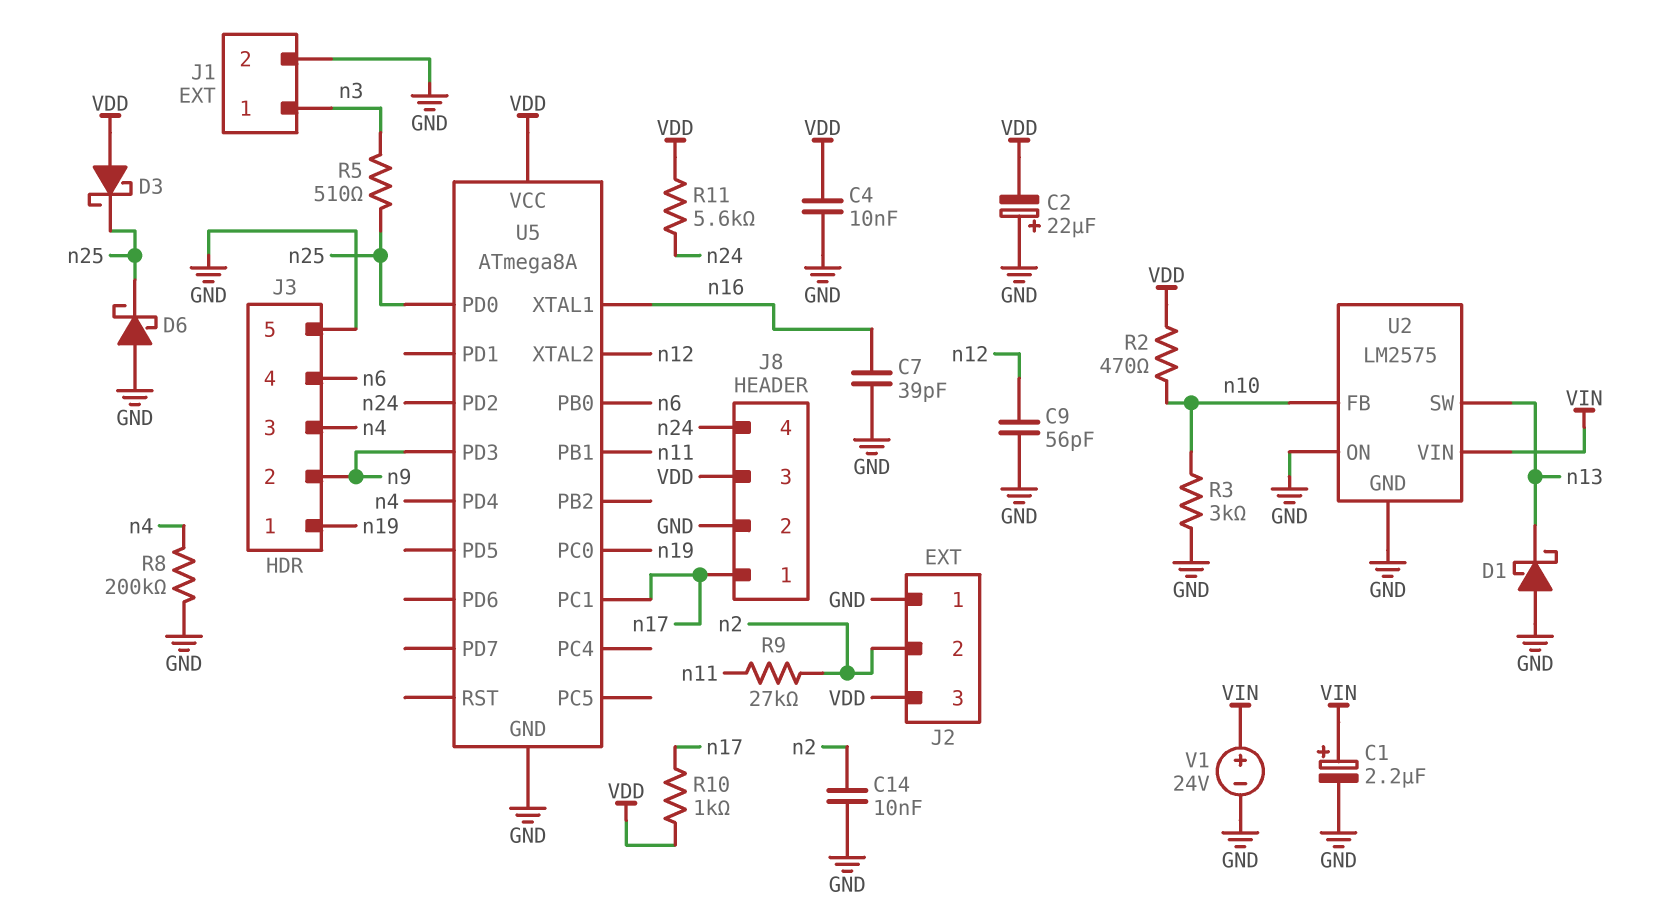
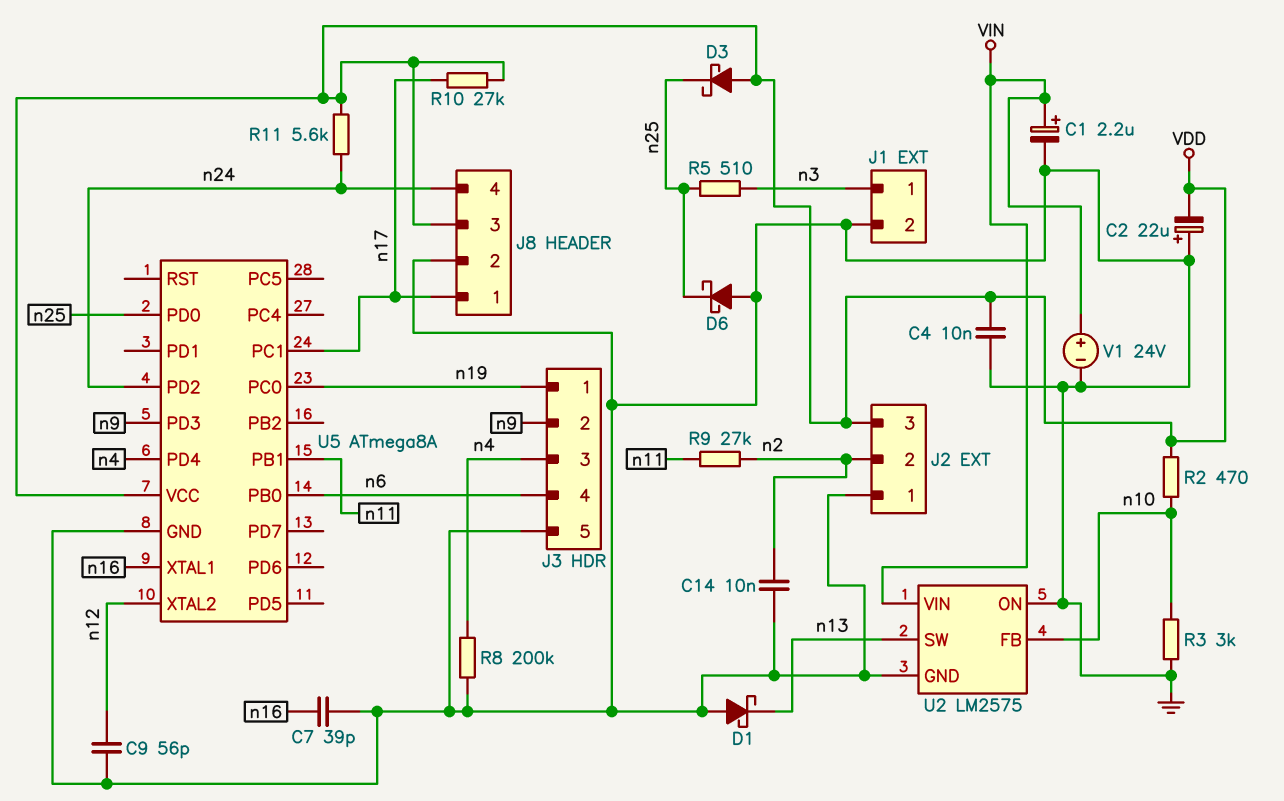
R10: 1k (VDD, n17) -> 27k (VDD, n17)

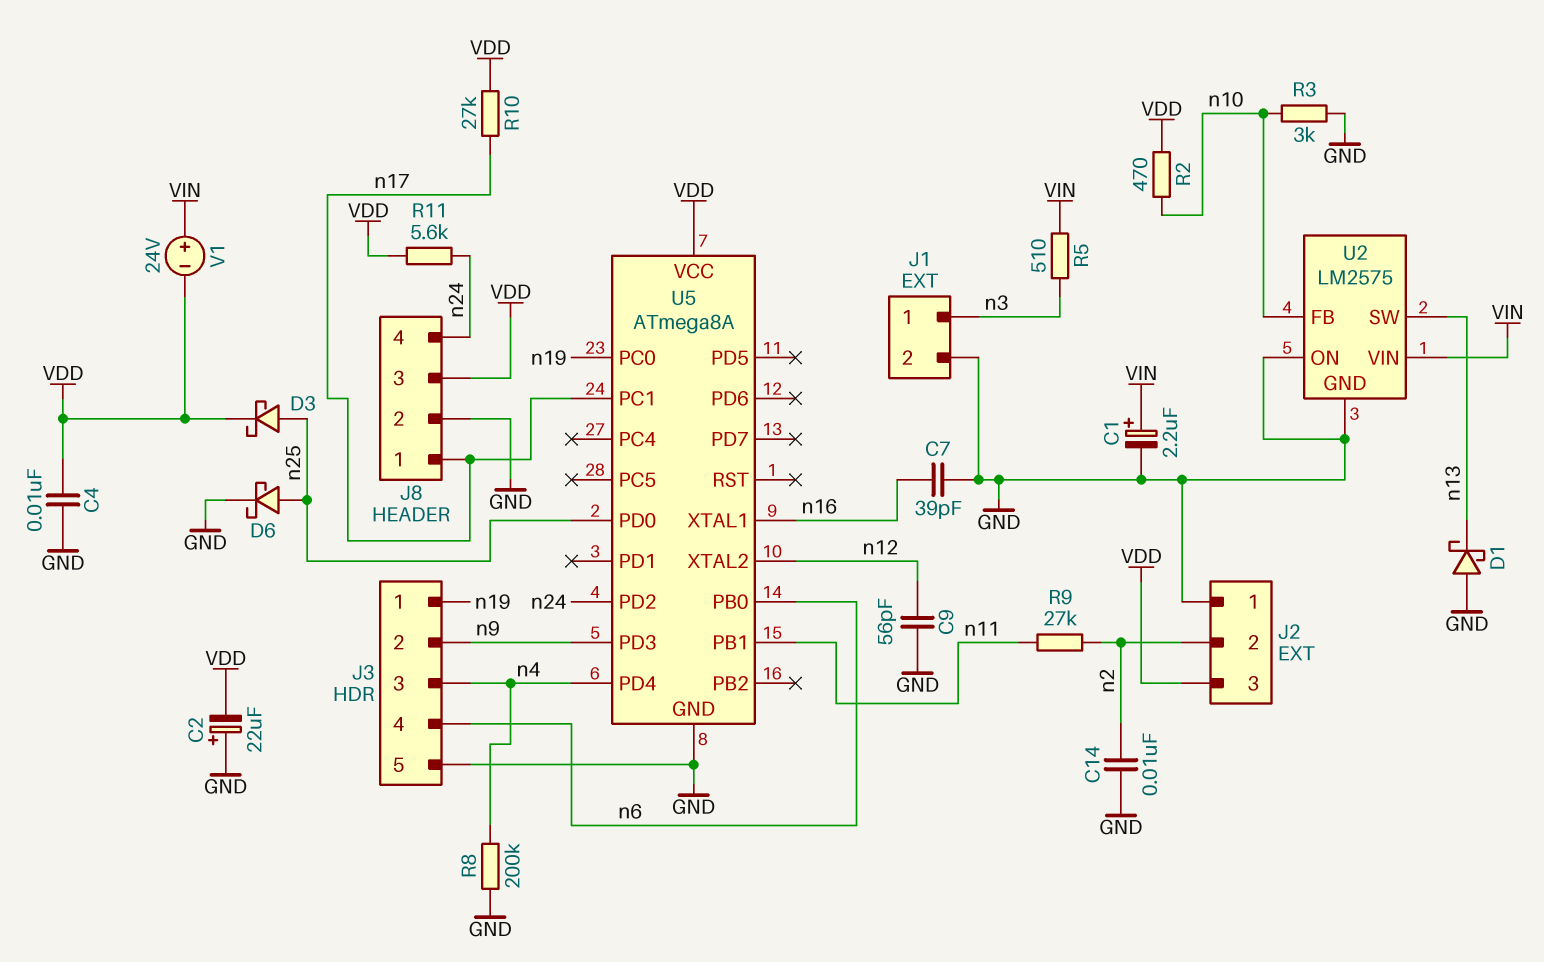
D3: schottky (A VDD, K n25) -> schottky (A n25, K VDD)
D6: schottky (A GND, K n25) -> schottky (A n25, K GND)
R5: 510 (n3, n25) -> 510 (VIN, n3)
V1: 24V (plus VIN, minus GND) -> 24V (plus VIN, minus VDD)

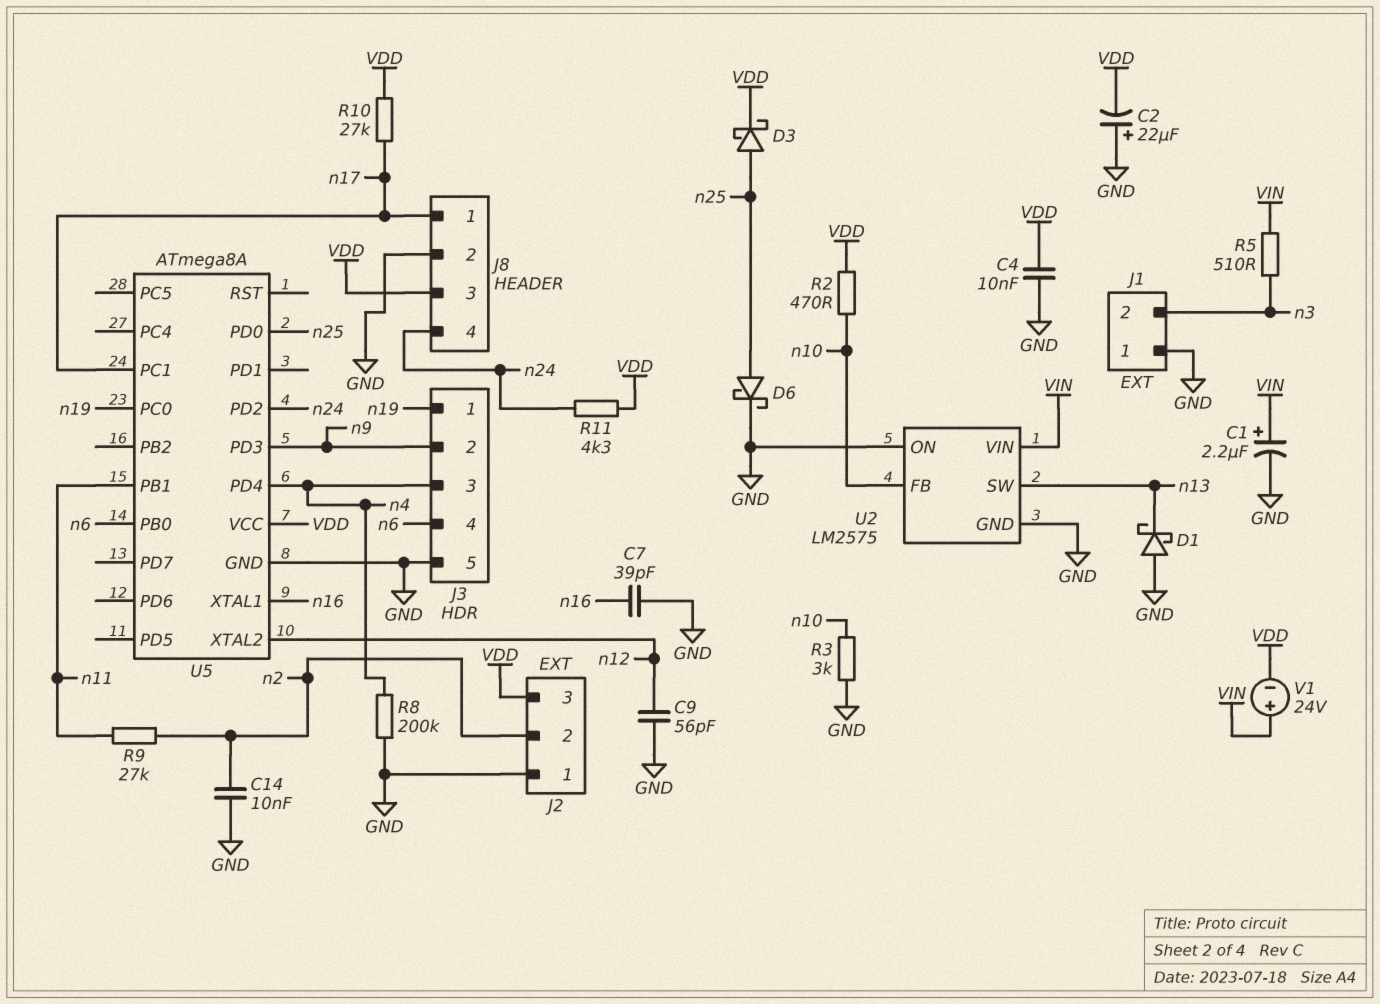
J1 pin 1: n3 -> GND
J1 pin 2: GND -> n3
R11: 5.6k (VDD, n24) -> 4.3k (VDD, n24)

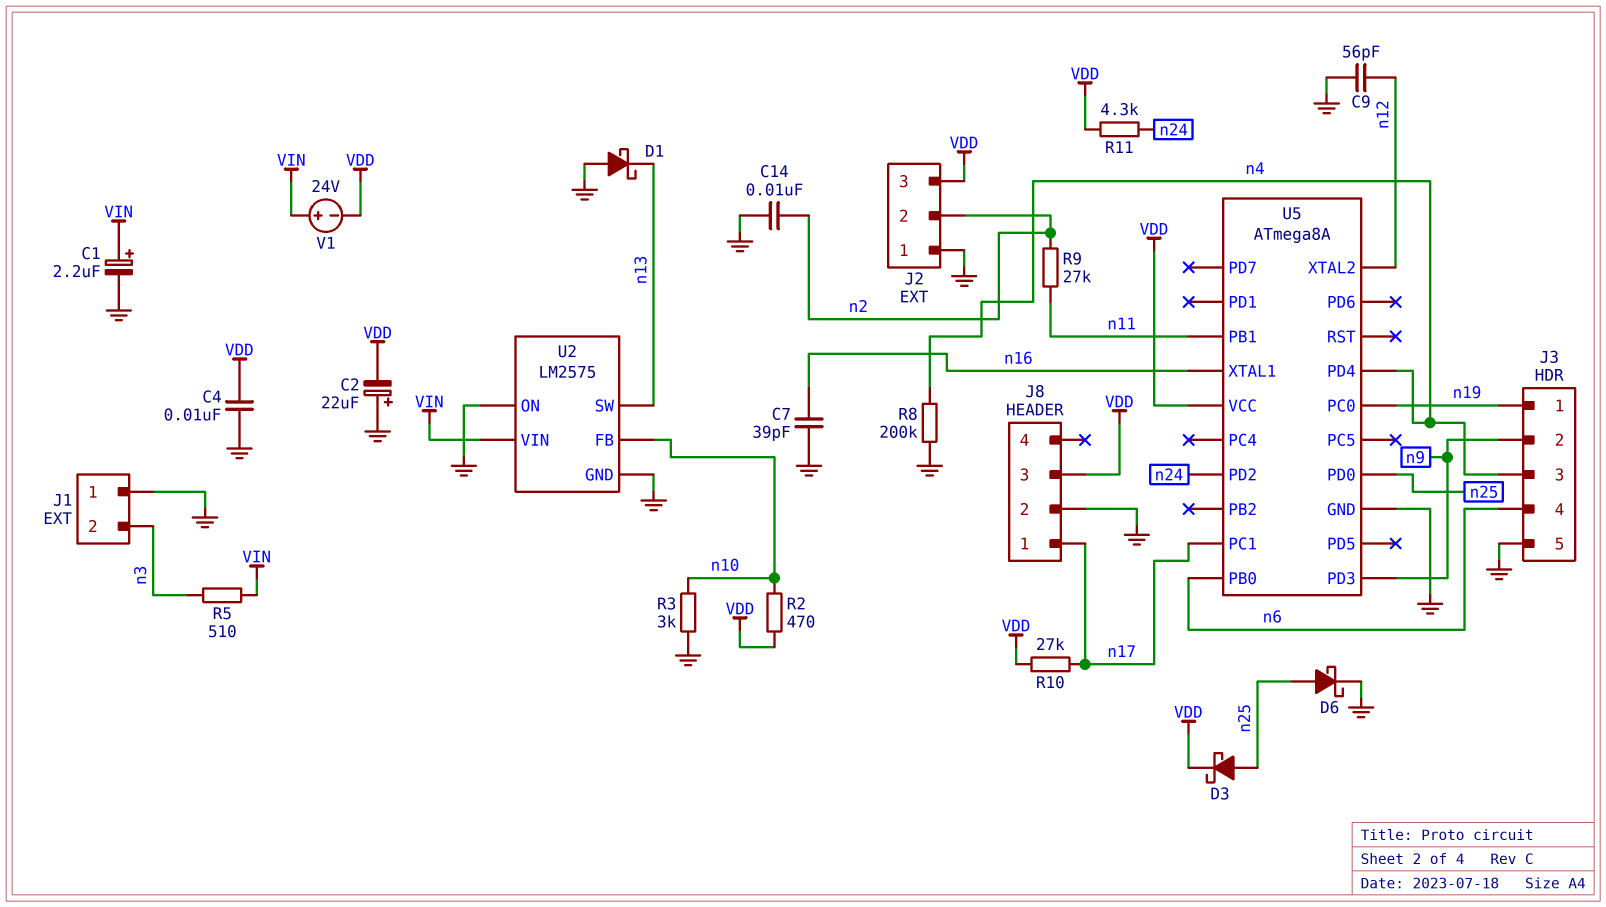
J8 pin 4: n24 -> none

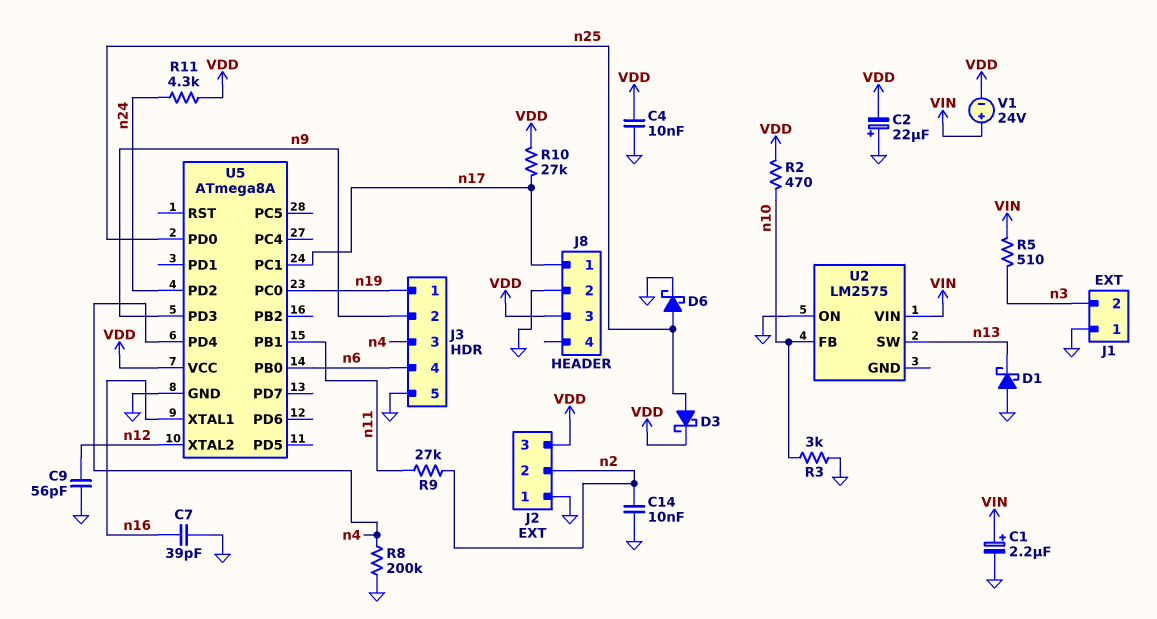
U2 pin GND: GND -> none

